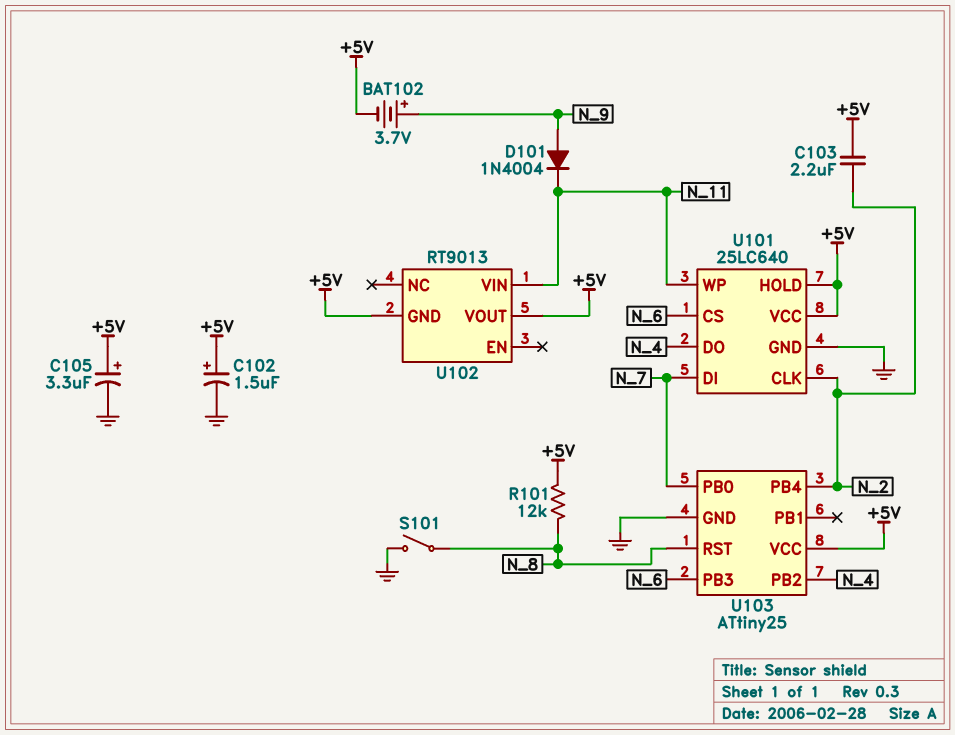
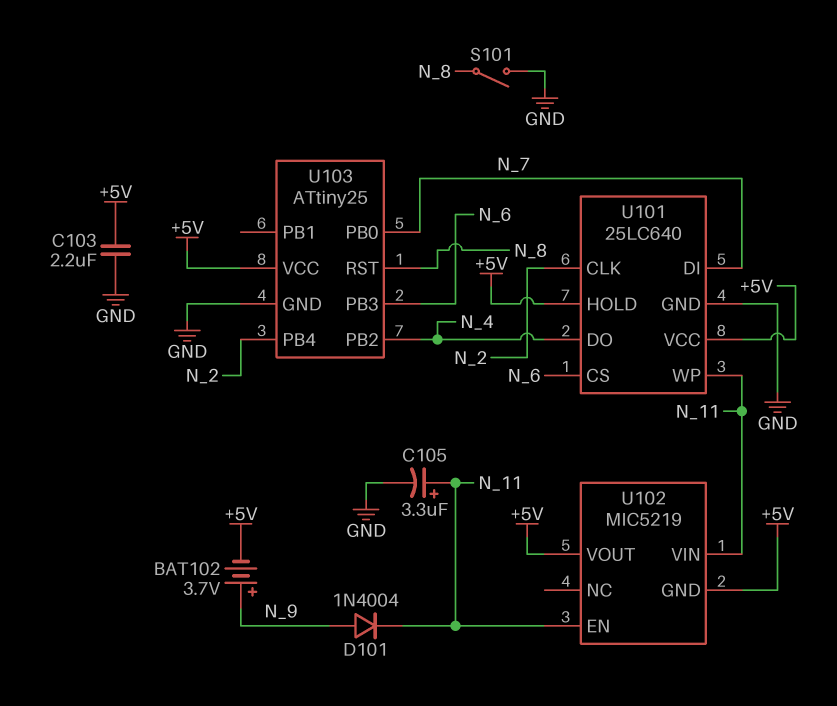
C102: 1.5uF (plus +5V, minus GND) -> none
C103: 2.2uF (+5V, N_2) -> 2.2uF (+5V, GND)
C105: 3.3uF (plus +5V, minus GND) -> 3.3uF (plus N_11, minus GND)
R101: 12k (+5V, N_8) -> none
U102: RT9013 -> MIC5219
U102 pin EN: none -> N_11

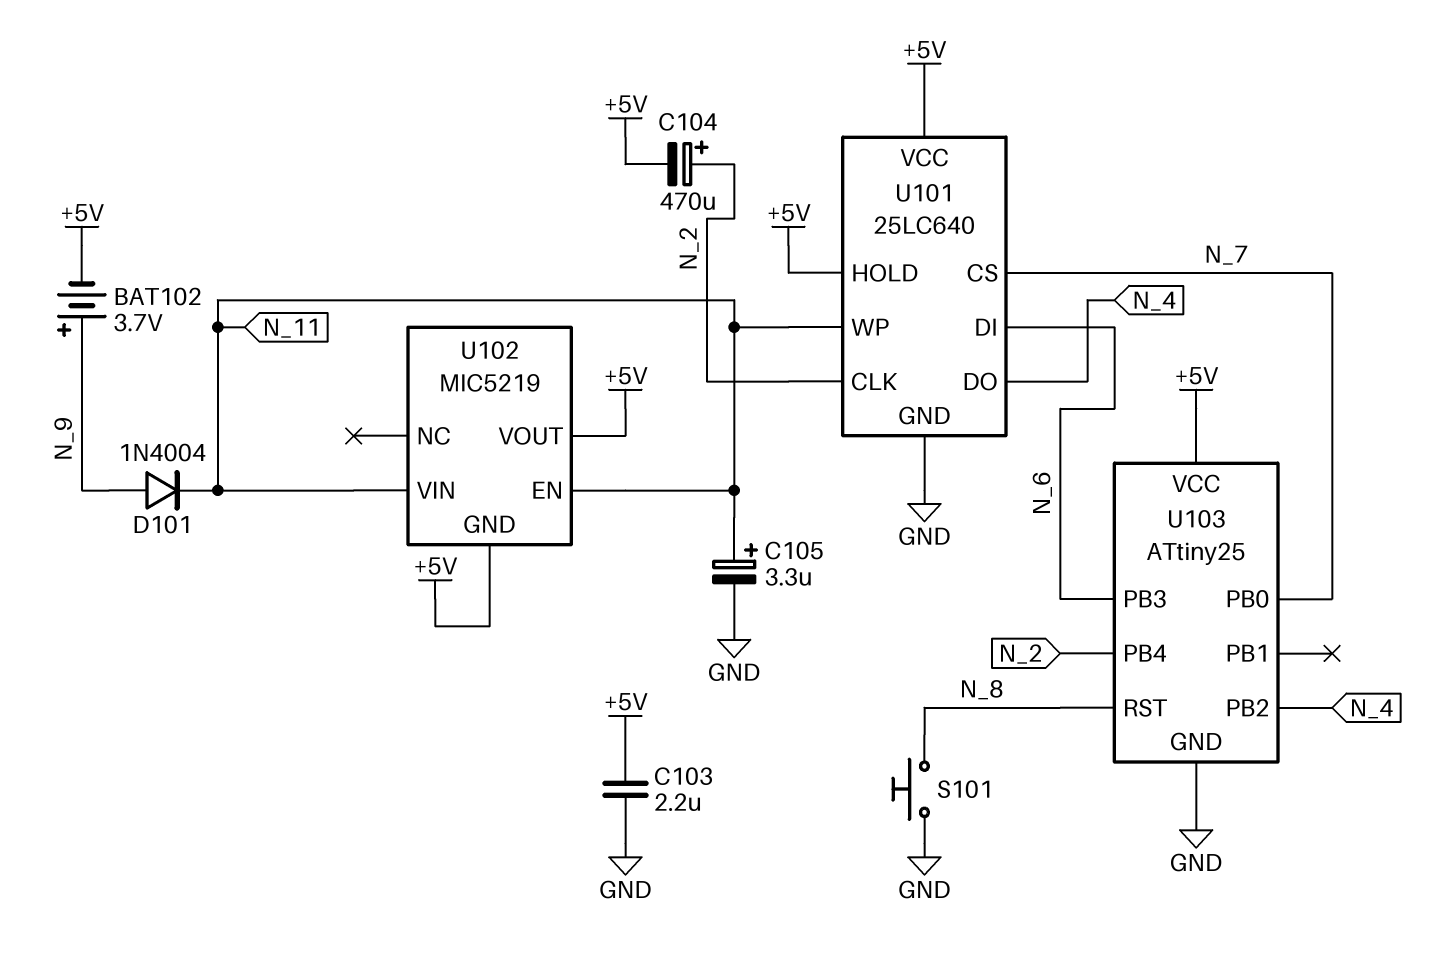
C104: none -> 470uF (plus N_2, minus +5V)
S101: switch (GND, N_8) -> button (GND, N_8)
U101 pin CS: N_6 -> N_7
U101 pin DI: N_7 -> N_6

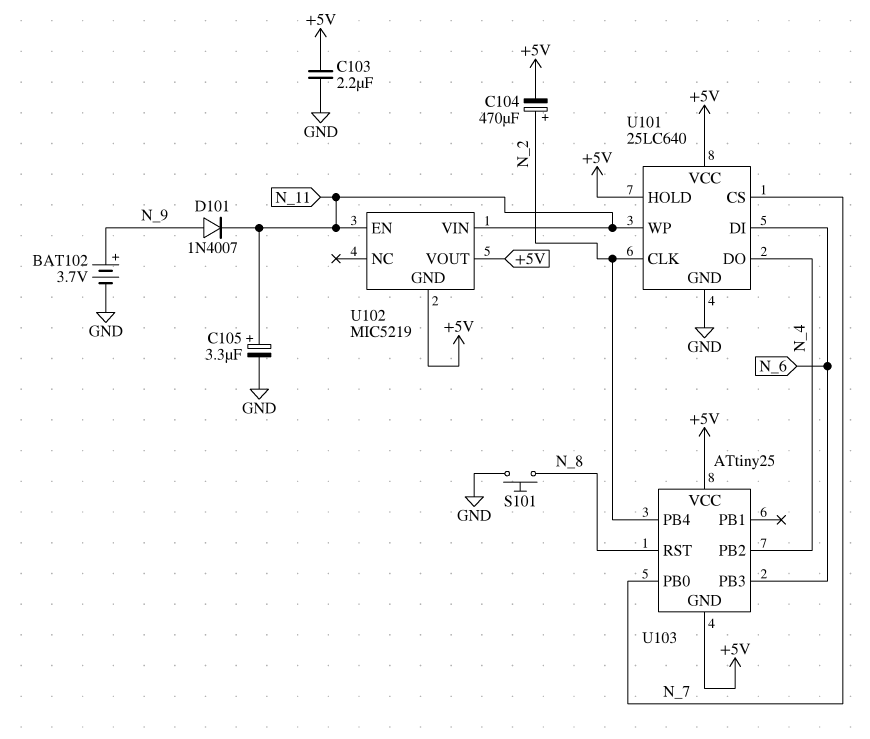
BAT102: 3.7V (plus N_9, minus +5V) -> 3.7V (plus N_9, minus GND)
D101: diode 1N4004 (A N_9, K N_11) -> diode 1N4007 (A N_9, K N_11)
U103 pin GND: GND -> +5V

